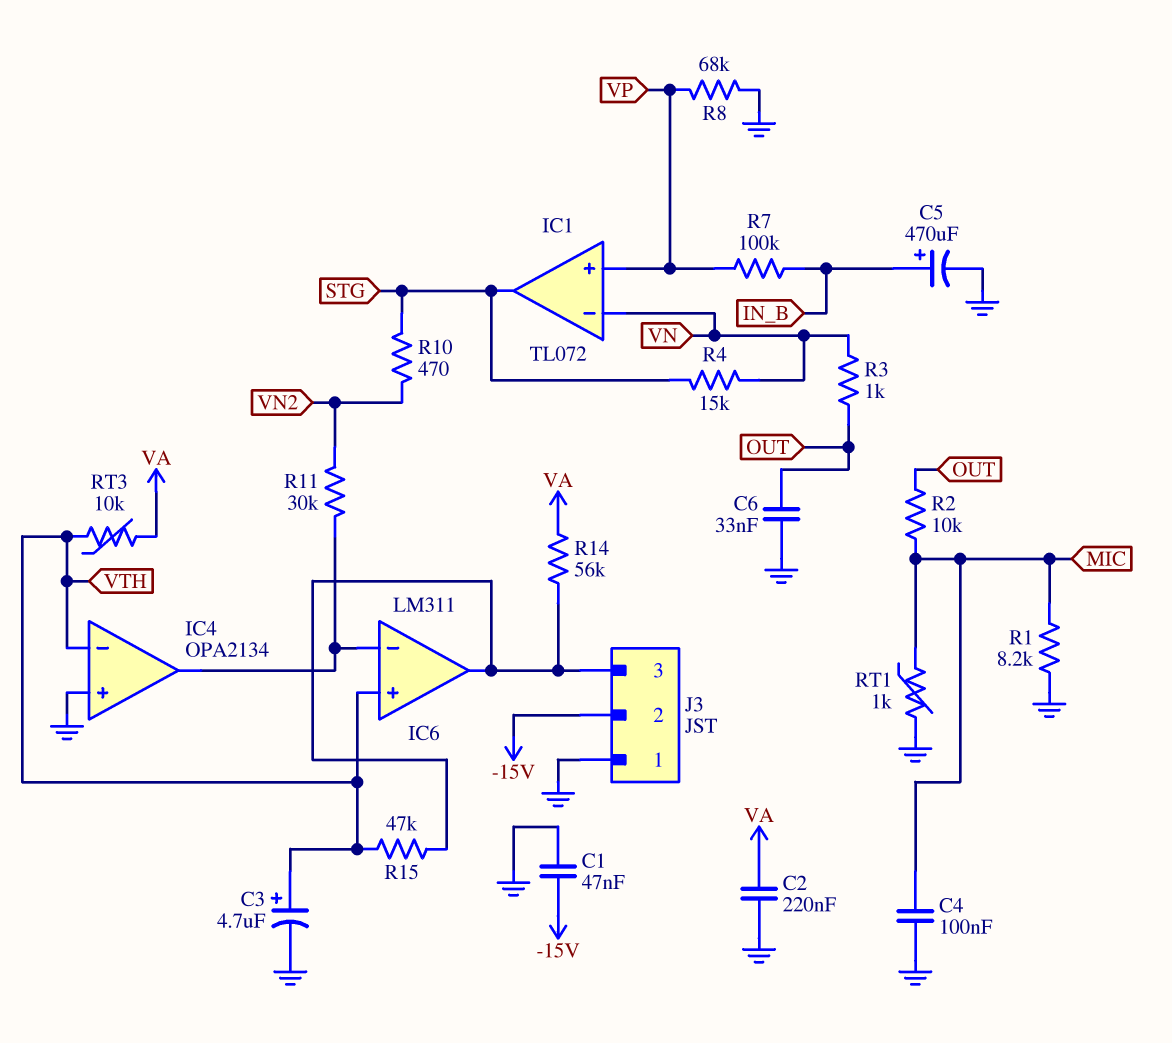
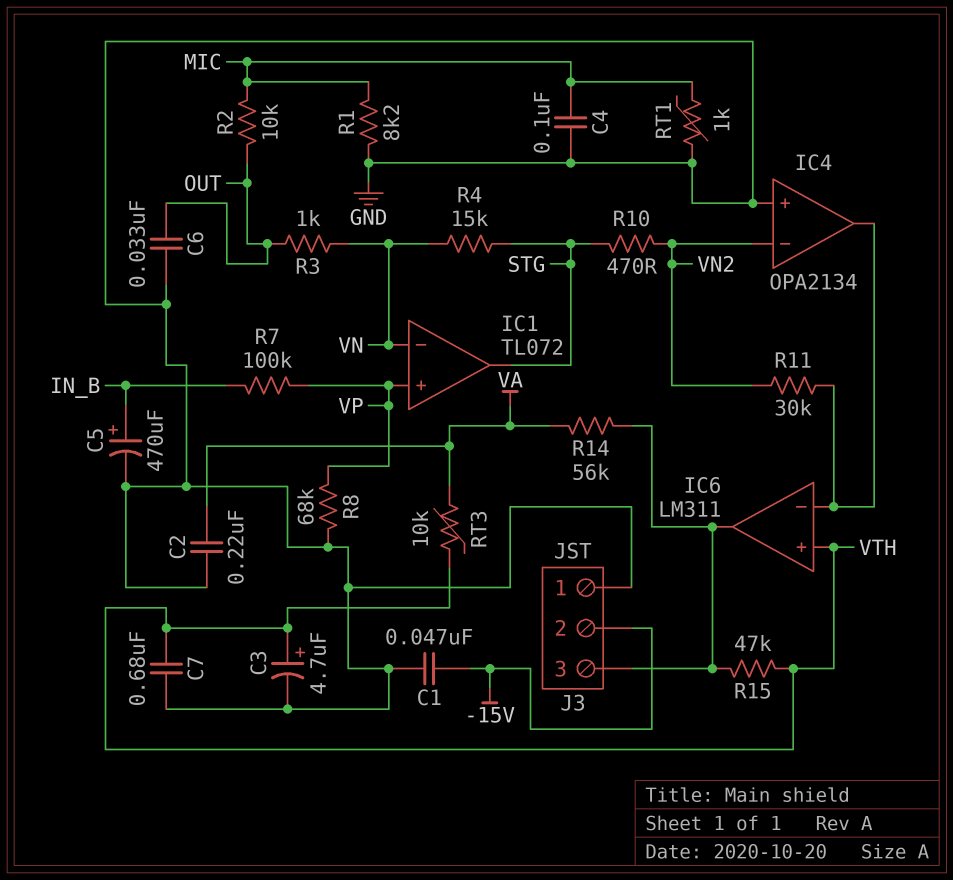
C7: none -> 680nF (GND, VTH)
IC4 pin in-: VTH -> VN2

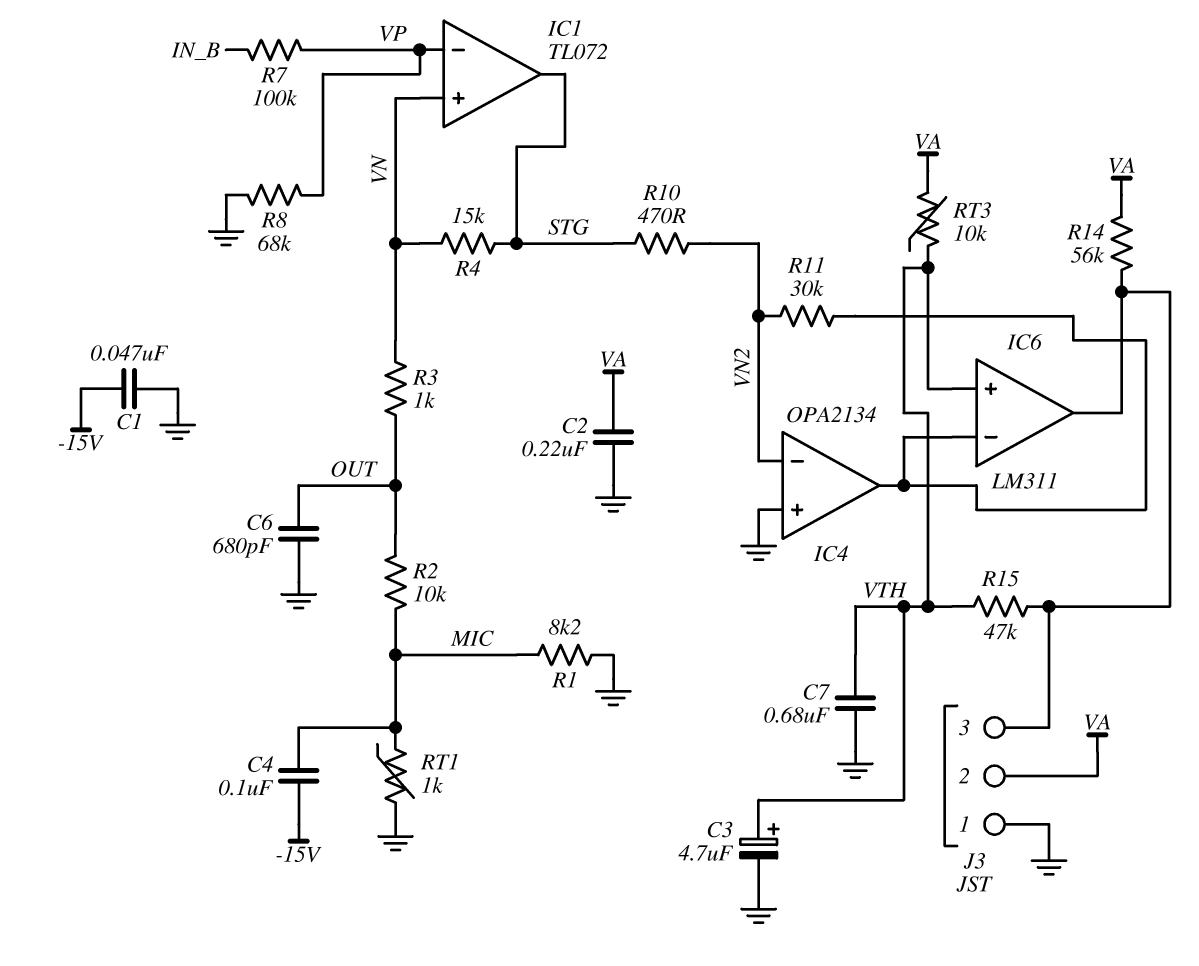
C4: 100nF (GND, MIC) -> 100nF (-15V, MIC)
C5: 470uF (plus IN_B, minus GND) -> none
C6: 33nF (GND, OUT) -> 680pF (GND, OUT)
IC1 pin in+: VP -> VN
IC1 pin in-: VN -> VP
J3 pin 2: -15V -> VA

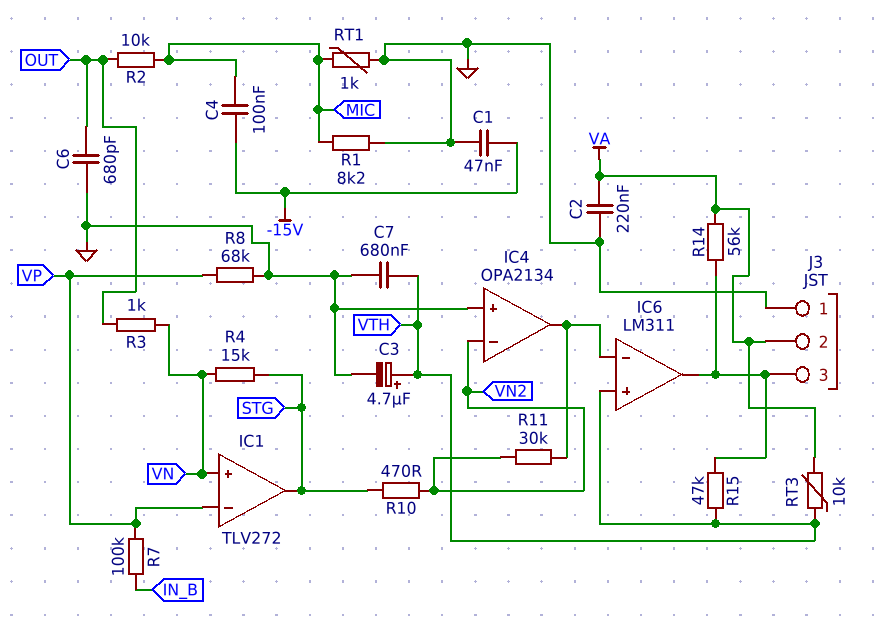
IC1: TL072 -> TLV272

